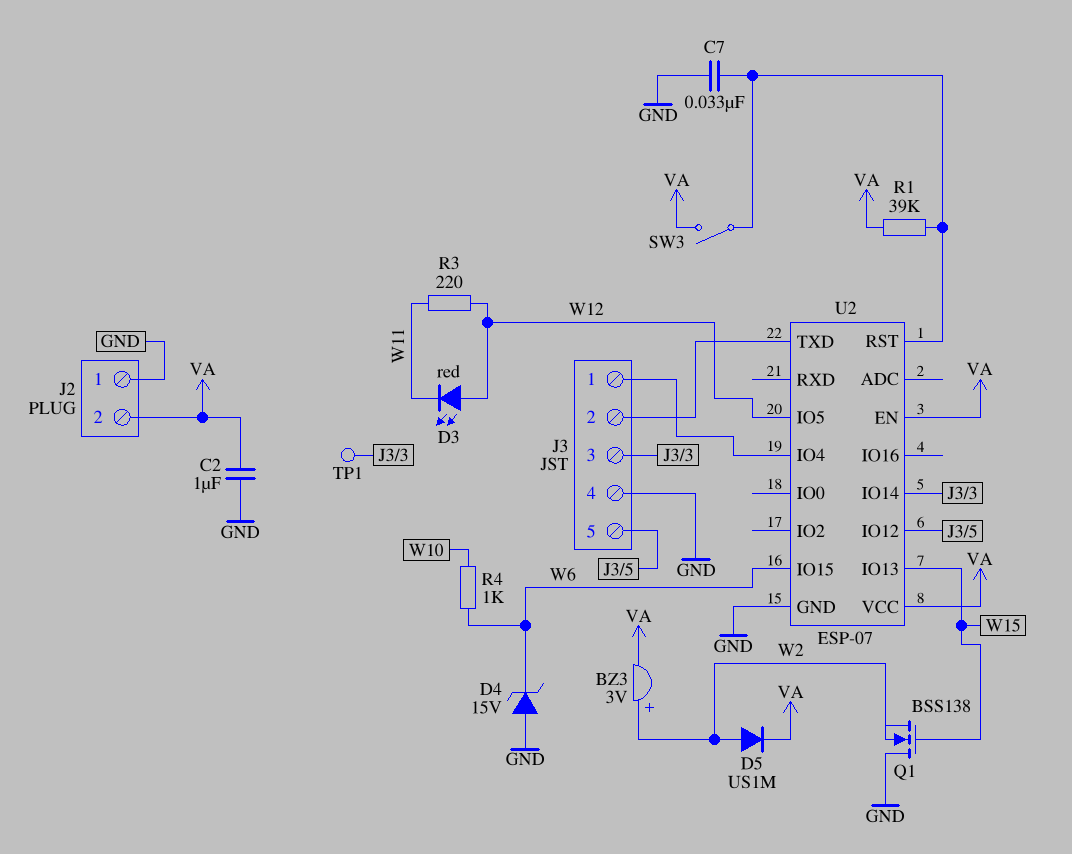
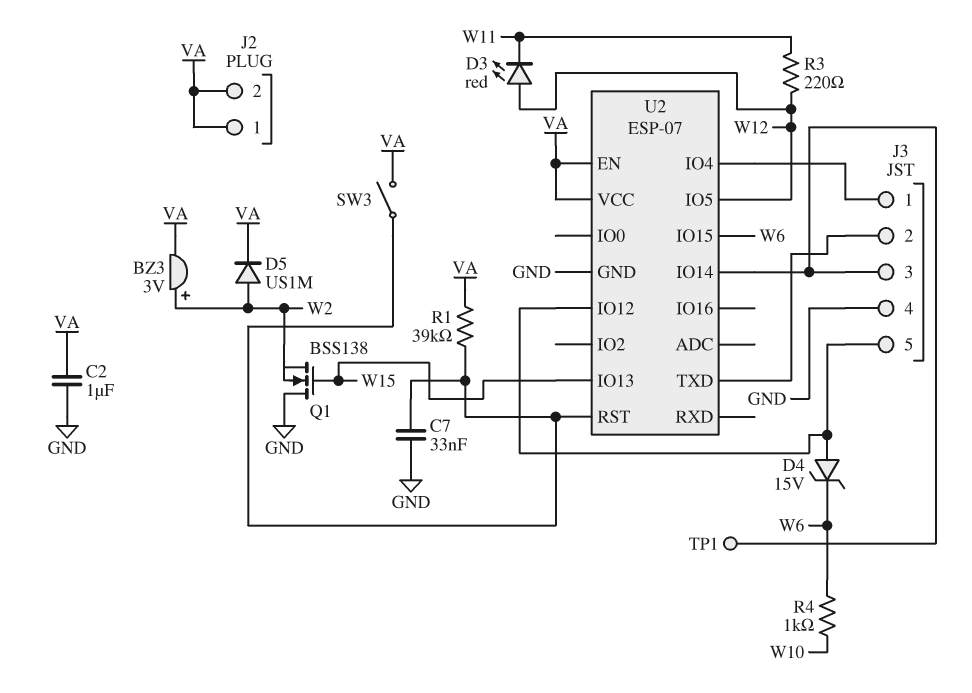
D4: zener 15V (A GND, K W6) -> zener 15V (A J3/5, K W6)
J2 pin 1: GND -> VA

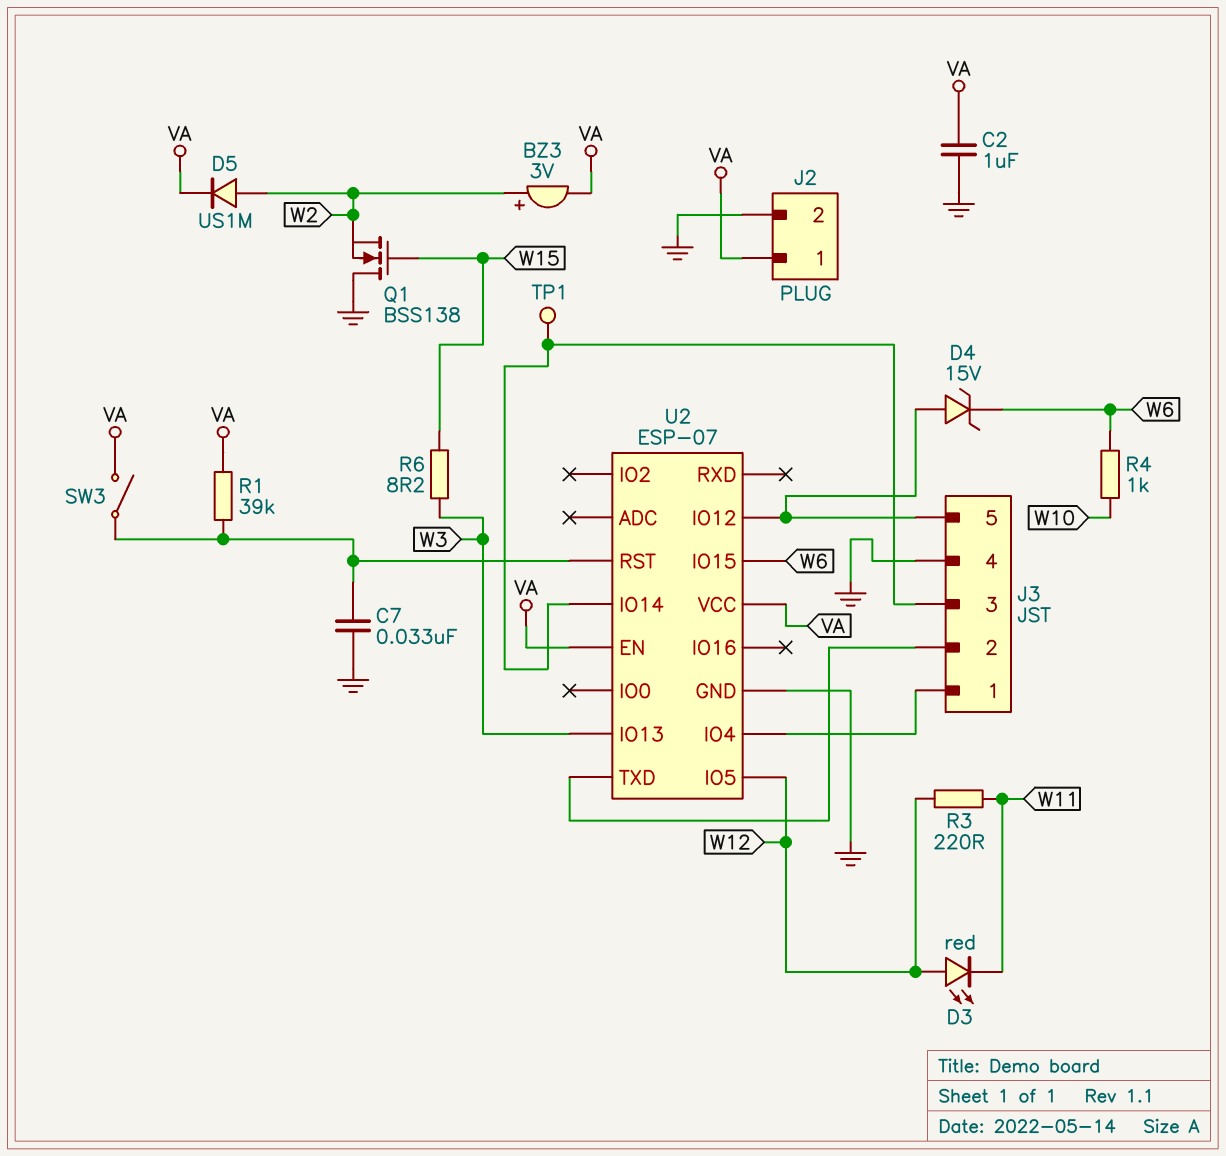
J2 pin 2: VA -> GND
R6: none -> 8.2 (W3, W15)
U2 pin IO13: W15 -> W3

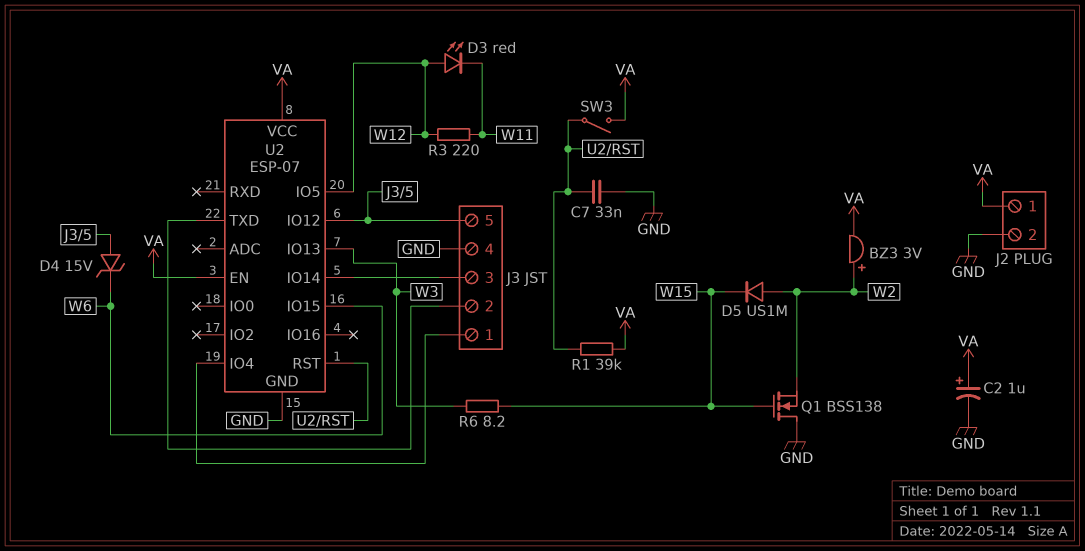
C2: 1uF (GND, VA) -> 1uF (plus VA, minus GND)
D5: diode US1M (A W2, K VA) -> diode US1M (A W2, K W15)
R4: 1k (W6, W10) -> none
TP1: test point (J3/3) -> none

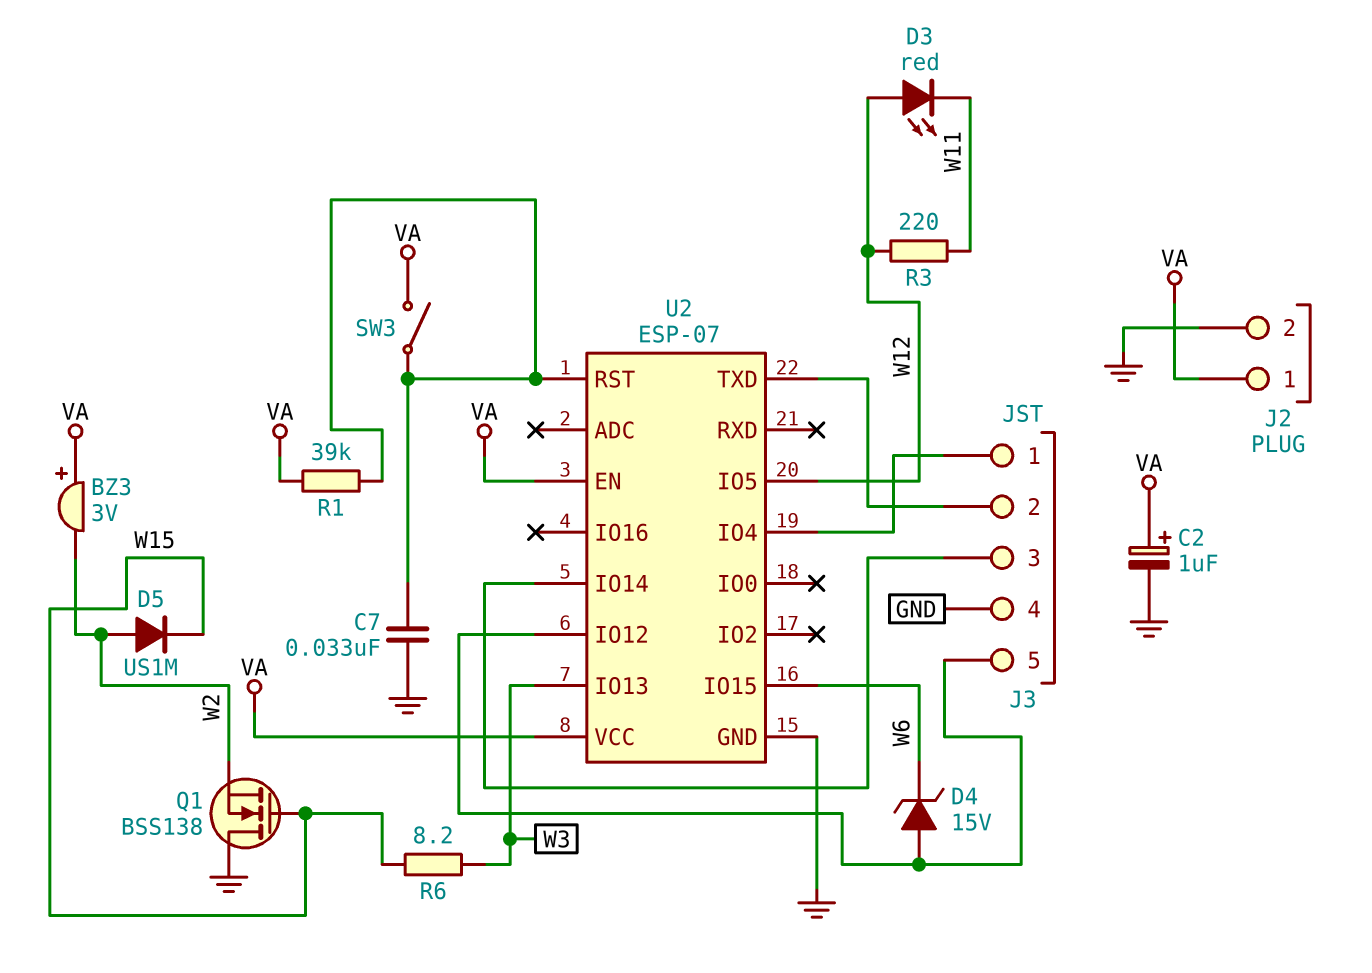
BZ3: buzzer 3V (plus W2, minus VA) -> buzzer 3V (plus VA, minus W2)

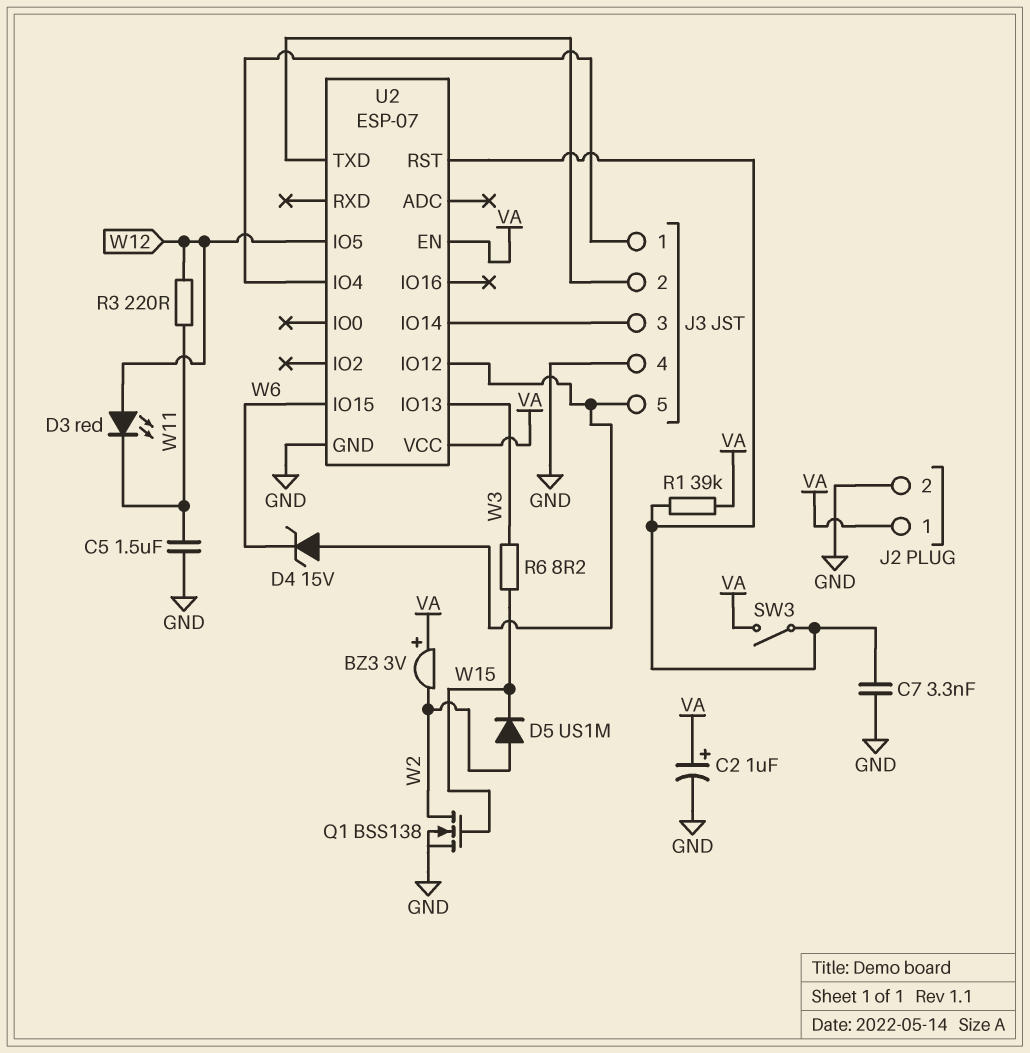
C5: none -> 1.5uF (GND, W11)
C7: 33nF (GND, U2/RST) -> 3.3nF (GND, U2/RST)
Q1: NMOS BSS138 (G W15, D GND, S W2) -> NMOS BSS138 (G W15, D W2, S GND)

